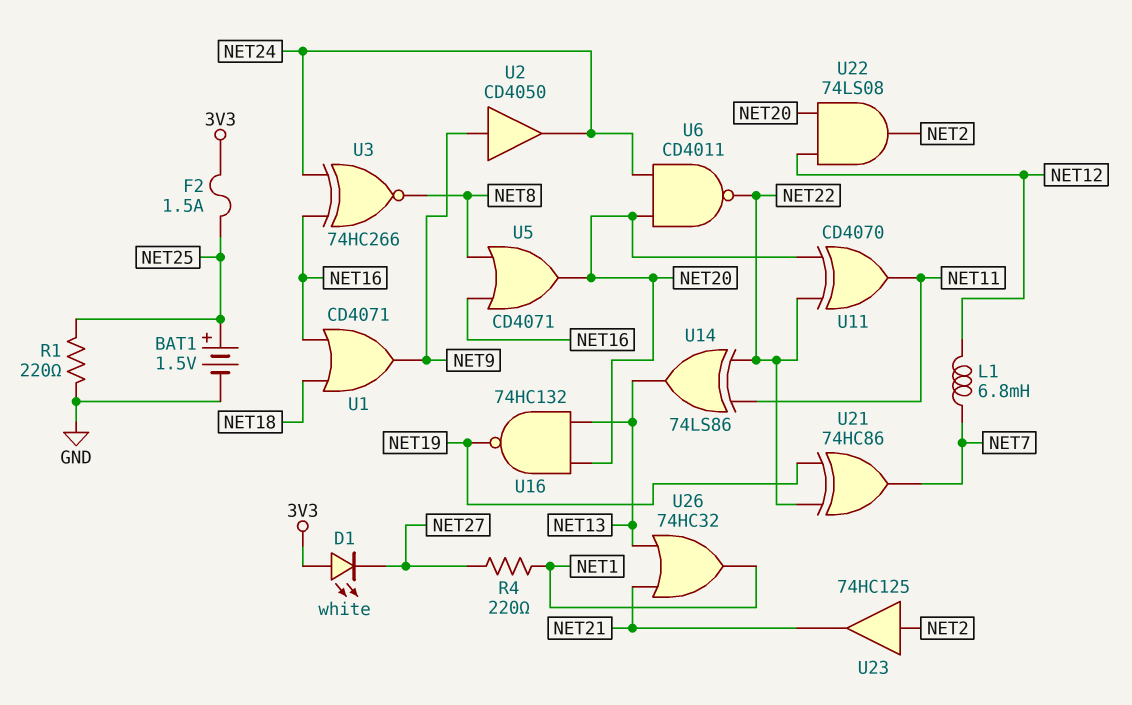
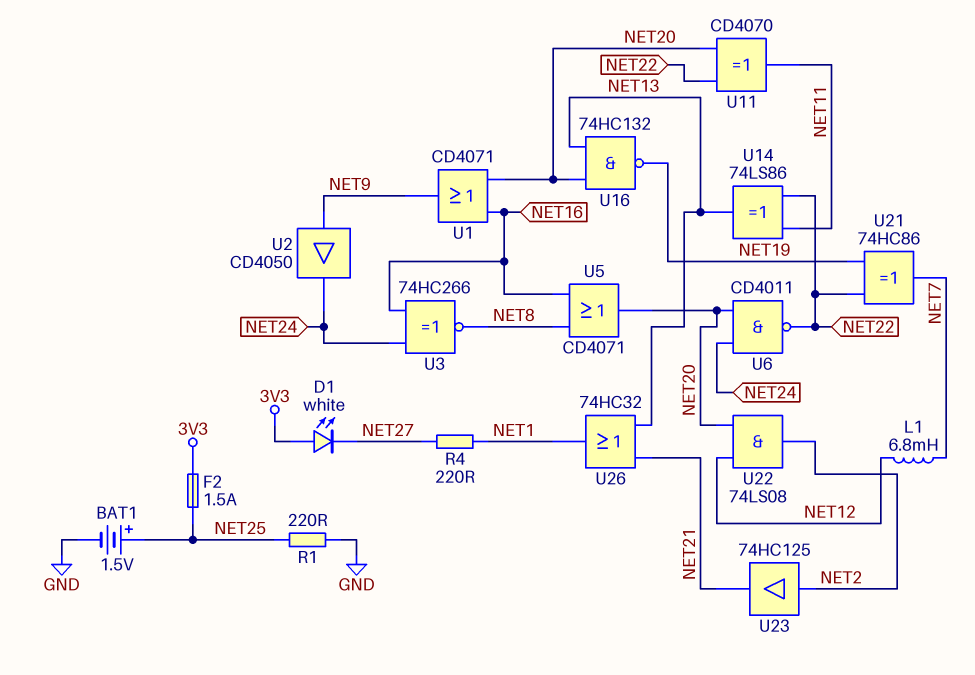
U1: OR CD4071 (in NET16, in NET18, out NET9) -> OR CD4071 (in NET16, in NET20, out NET9)

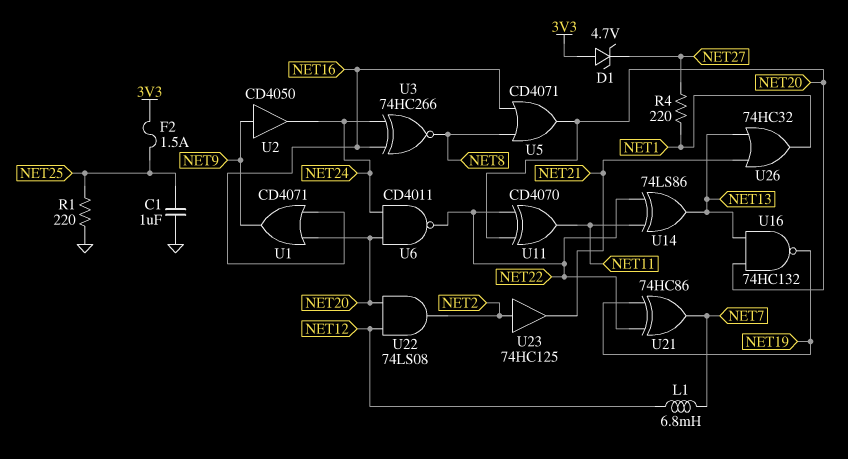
BAT1: 1.5V (plus NET25, minus GND) -> none
C1: none -> 1uF (GND, NET25)
D1: LED white (A 3V3, K NET27) -> zener 4.7V (A 3V3, K NET27)

